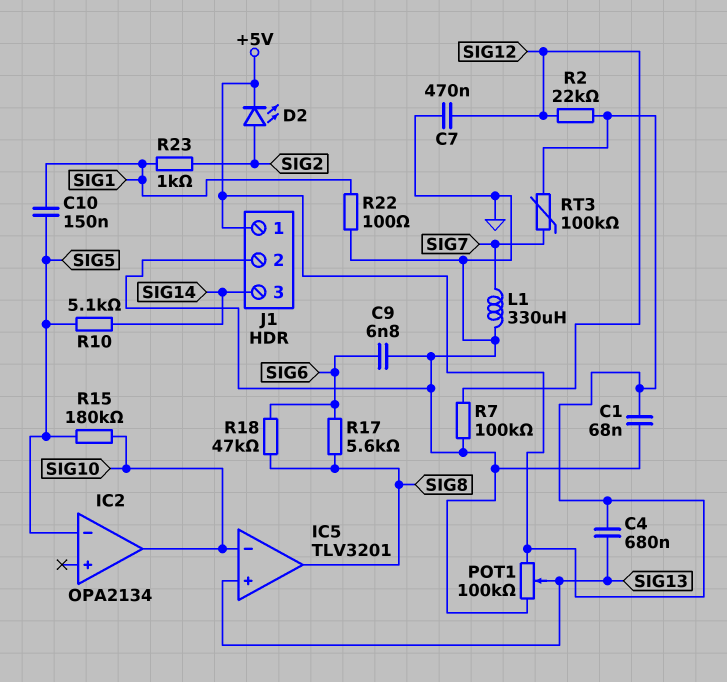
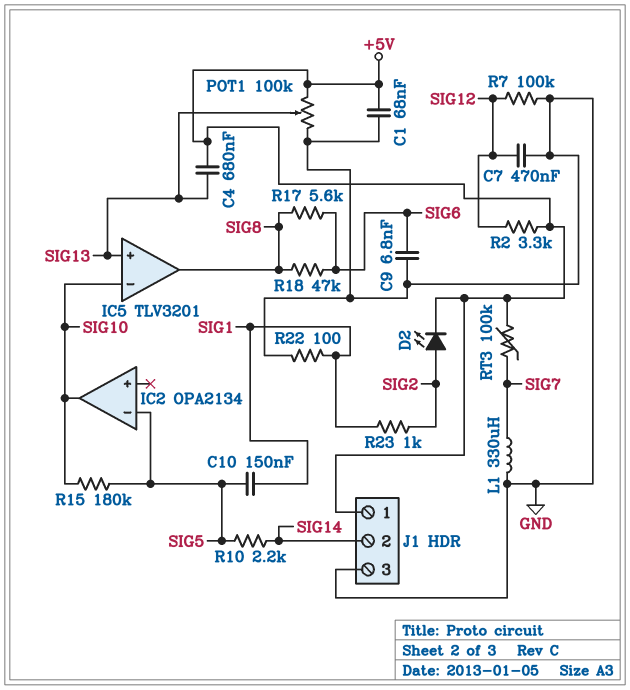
J1 pin 2: GND -> SIG14
J1 pin 3: SIG14 -> GND
R2: 22k (+5V, SIG12) -> 3.3k (+5V, SIG12)
R10: 5.1k (SIG5, SIG14) -> 2.2k (SIG5, SIG14)

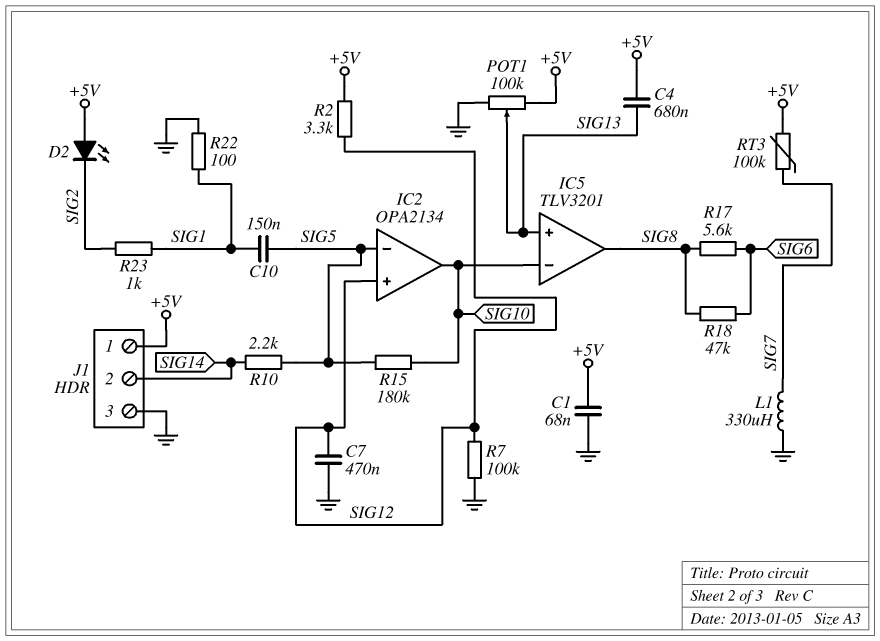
C9: 6.8nF (GND, SIG6) -> none
D2: LED (A SIG2, K +5V) -> LED (A +5V, K SIG2)
IC2 pin in+: none -> SIG12

